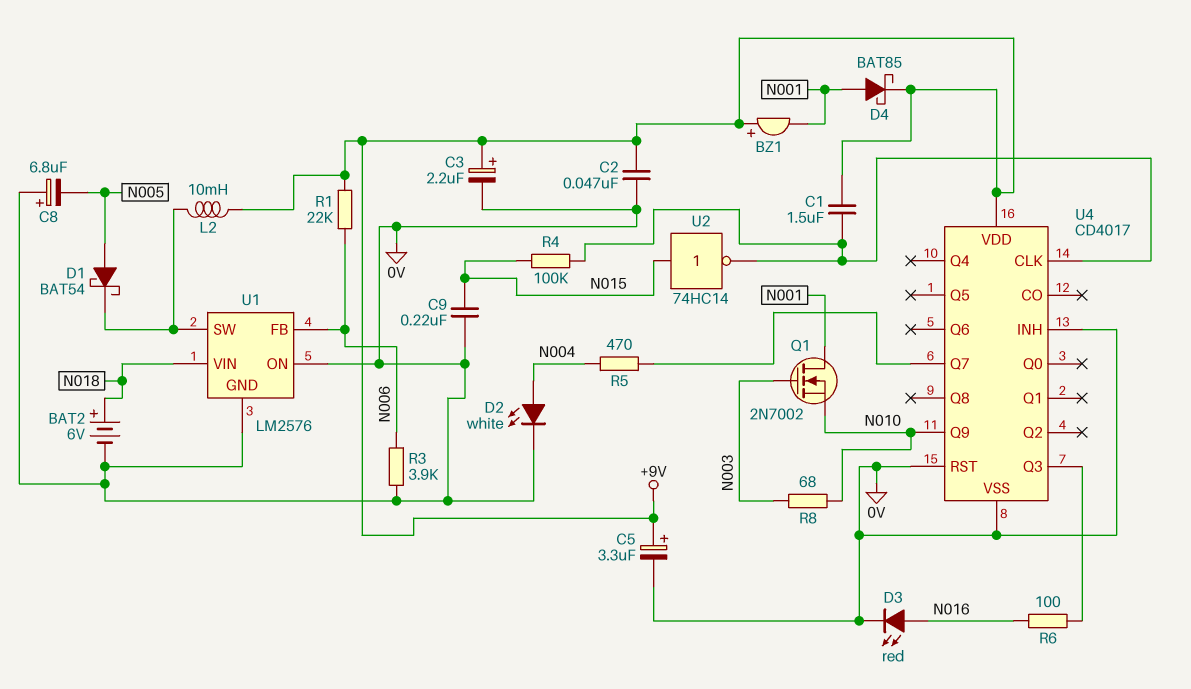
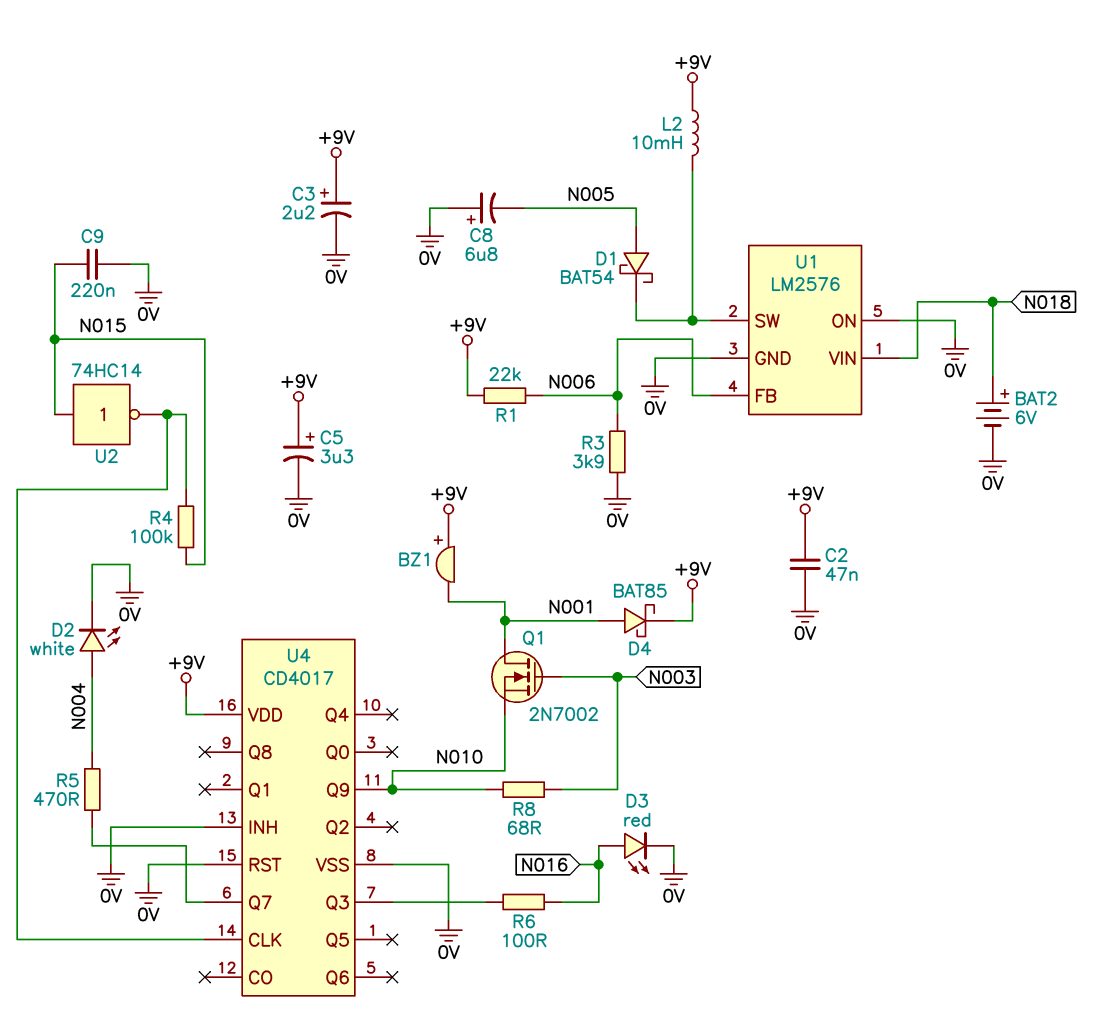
C1: 1.5uF (+9V, U4/CLK) -> none

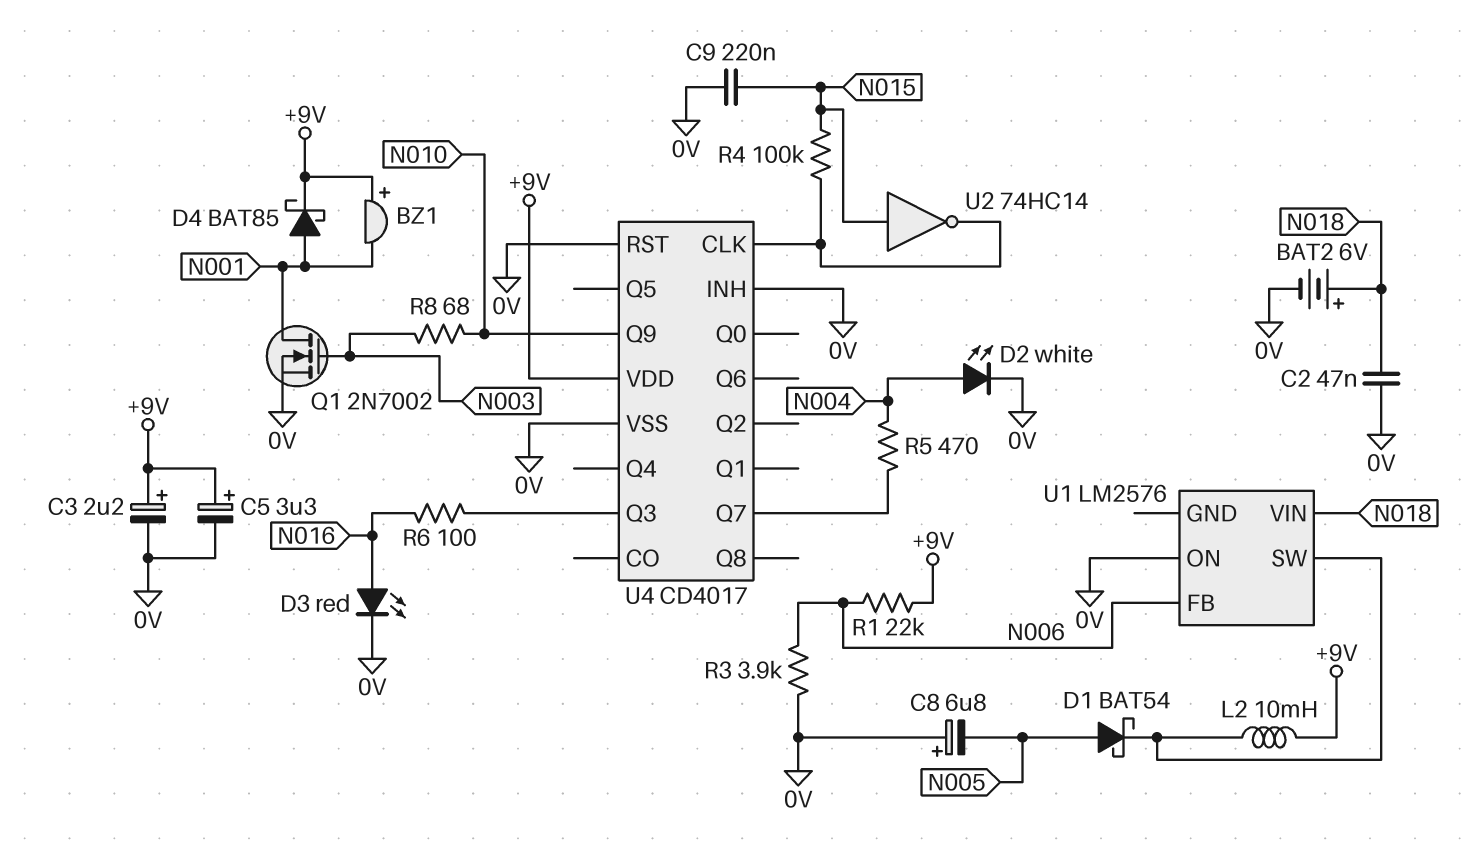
C2: 47nF (+9V, 0V) -> 47nF (0V, N018)
Q1: NMOS 2N7002 (G N003, D N001, S N010) -> NMOS 2N7002 (G N003, D N001, S 0V)
U1 pin GND: 0V -> none

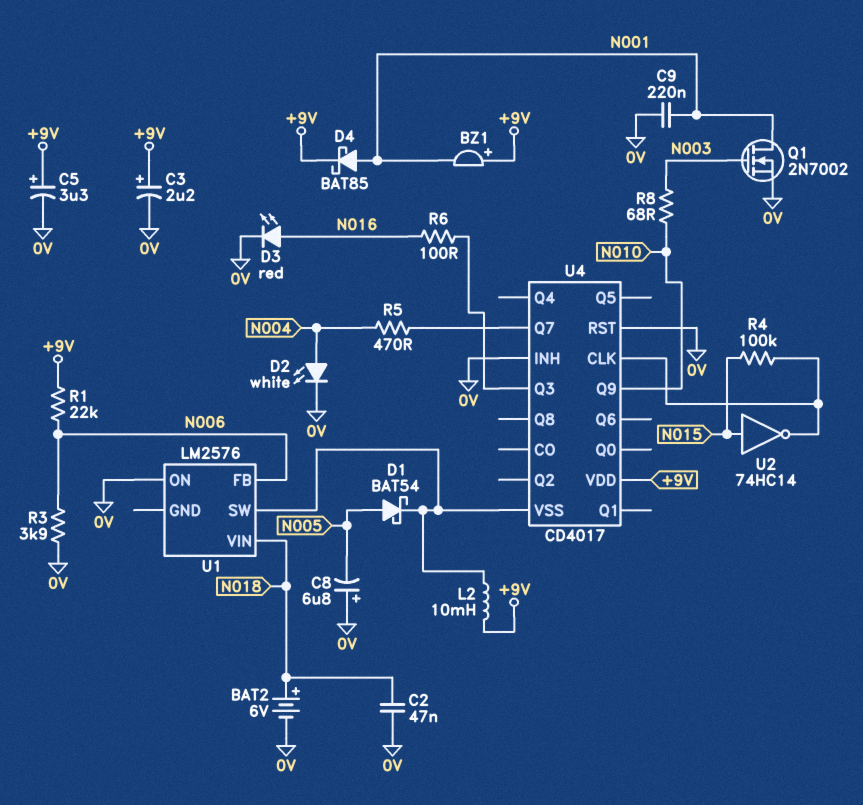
C9: 220nF (0V, N015) -> 220nF (0V, N001)
U4 pin VSS: 0V -> U1/SW

